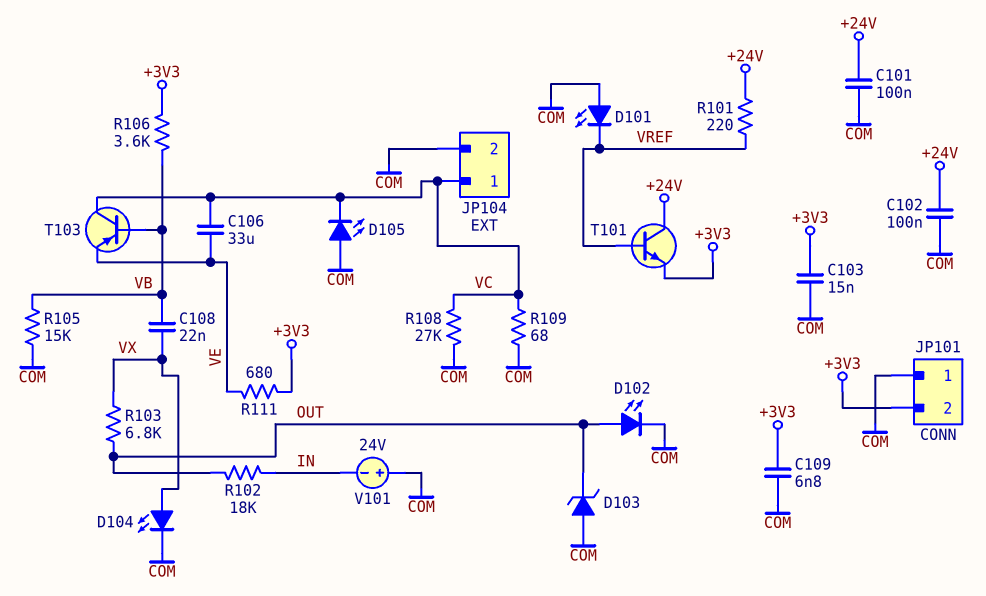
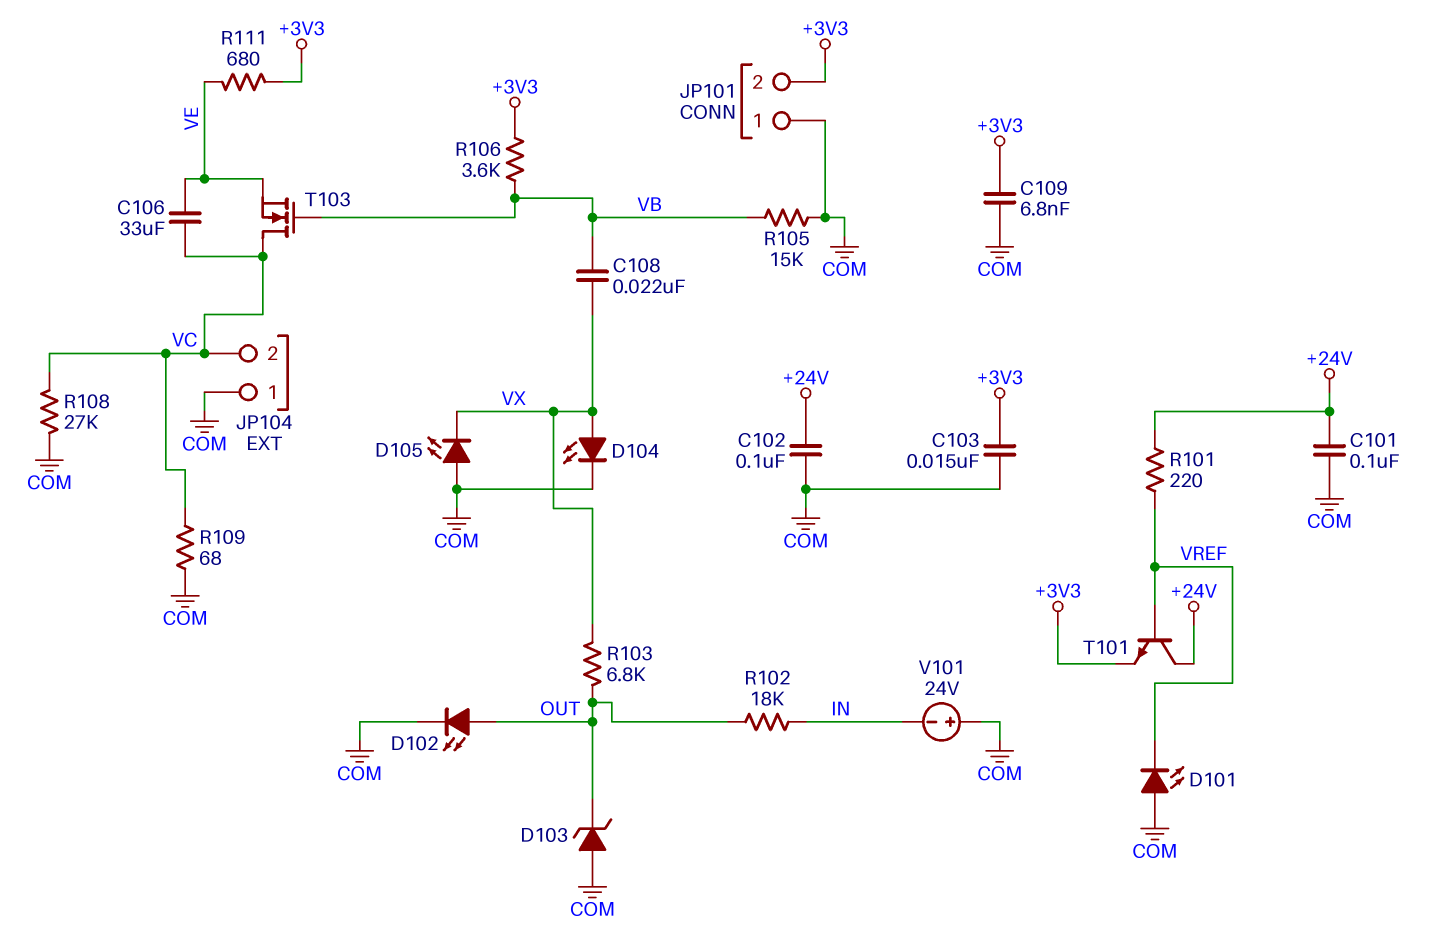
D105: LED (A COM, K VC) -> LED (A COM, K VX)
JP104 pin 1: VC -> COM
JP104 pin 2: COM -> VC
T103: PNP (B VB, C VC, E VE) -> NMOS (G VB, D VC, S VE)

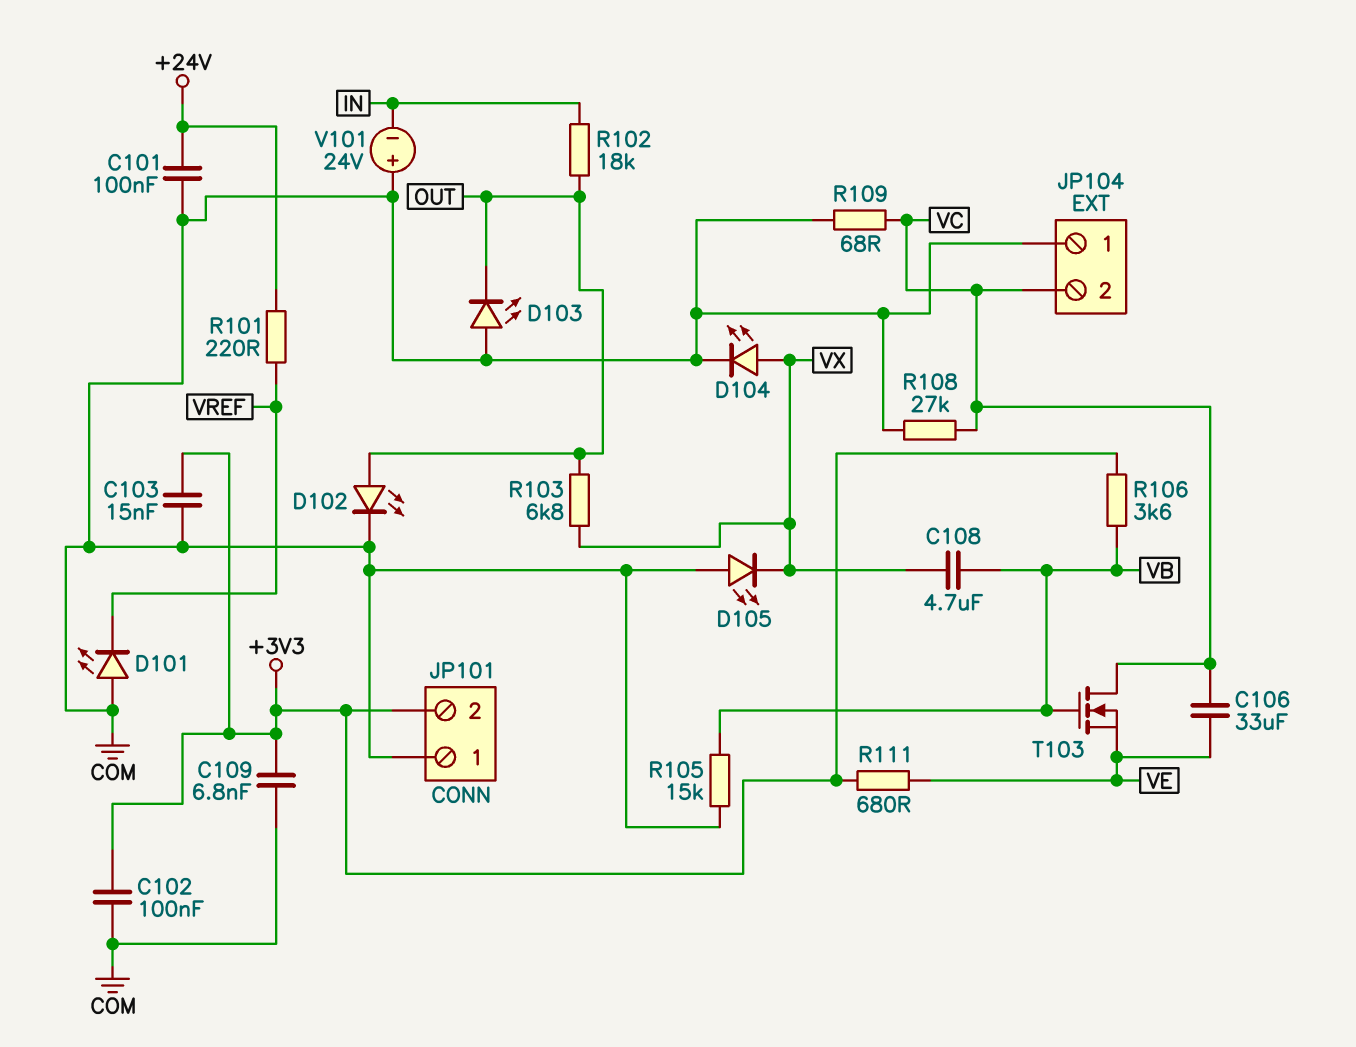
C102: 100nF (+24V, COM) -> 100nF (+3V3, COM)
C108: 22nF (VB, VX) -> 4.7uF (VB, VX)
D103: zener (A COM, K OUT) -> LED (A COM, K OUT)
T101: NPN (B VREF, C +24V, E +3V3) -> none

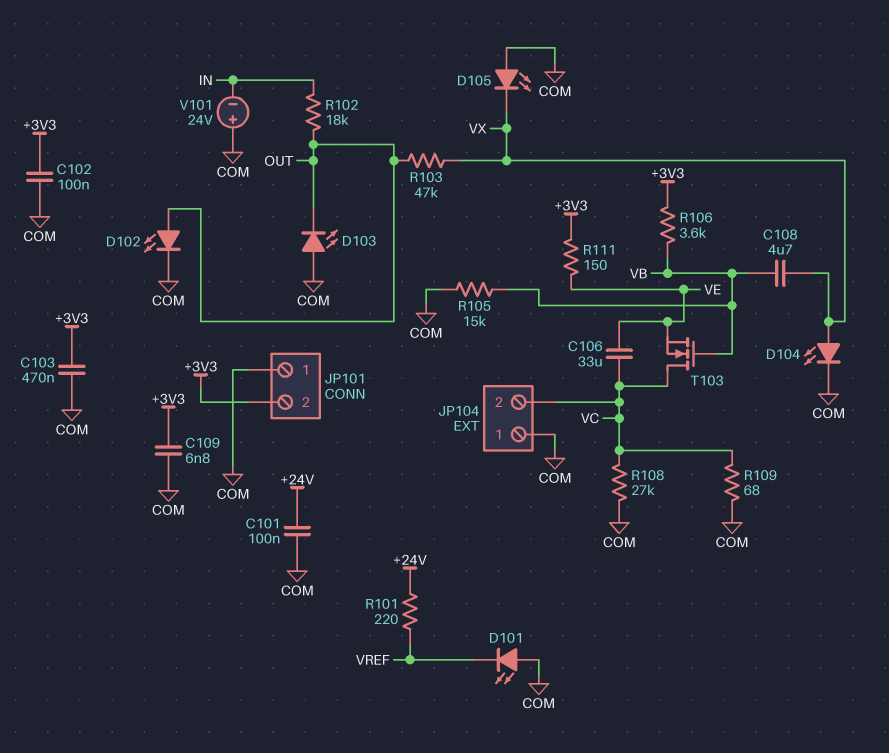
C103: 15nF (+3V3, COM) -> 470nF (+3V3, COM)
R103: 6.8k (OUT, VX) -> 47k (OUT, VX)
R111: 680 (+3V3, VE) -> 150 (+3V3, VE)

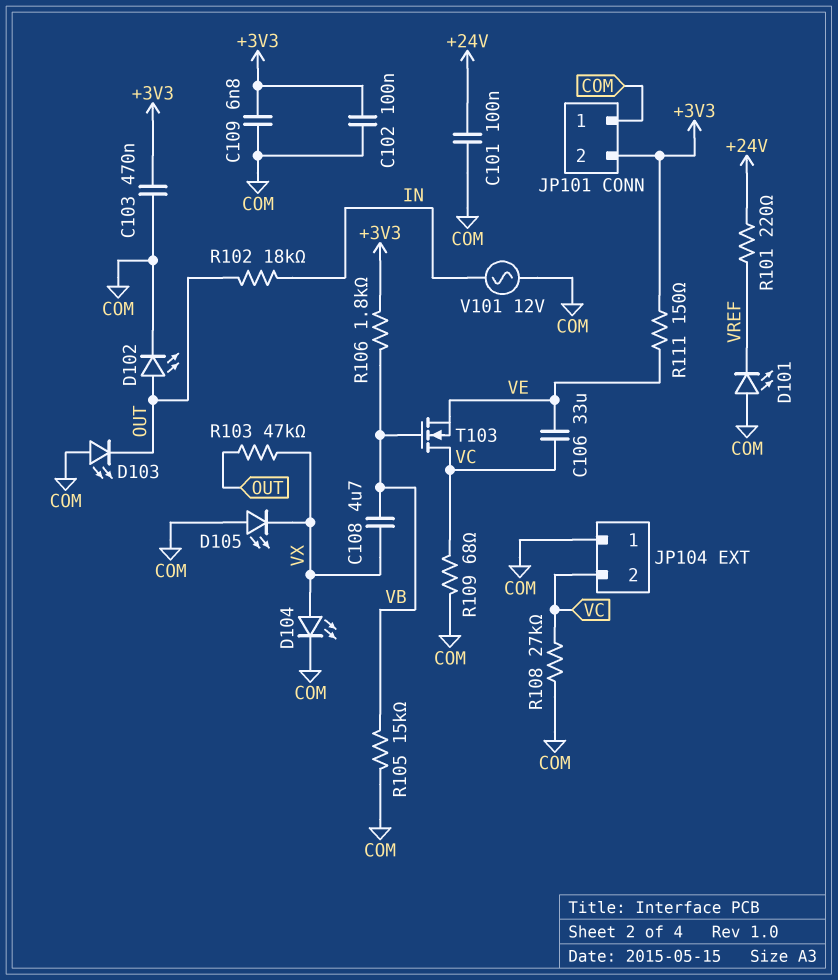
R106: 3.6k (+3V3, VB) -> 1.8k (+3V3, VB)
V101: 24V (plus COM, minus IN) -> AC 12V (COM, IN)

